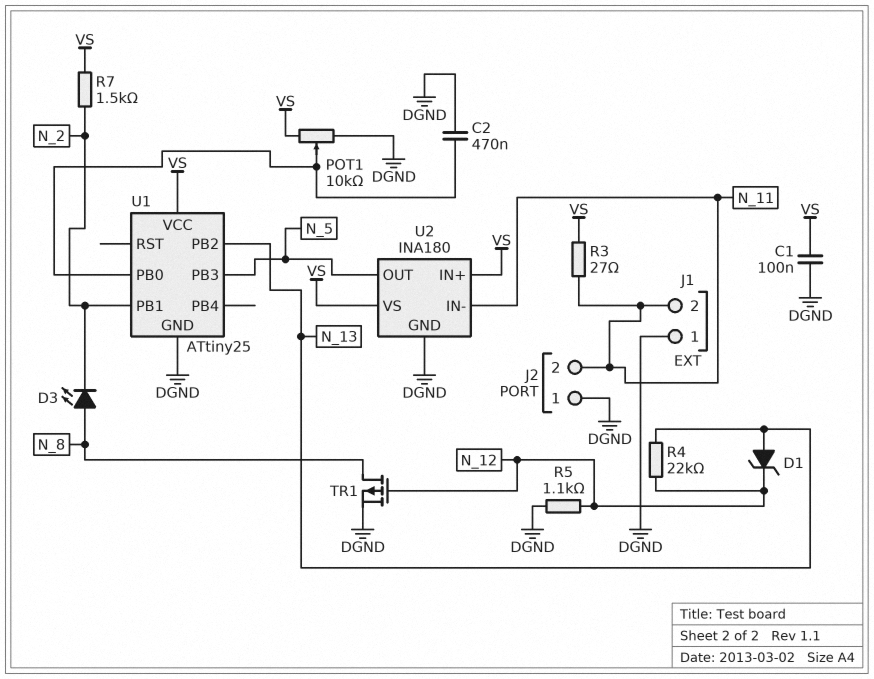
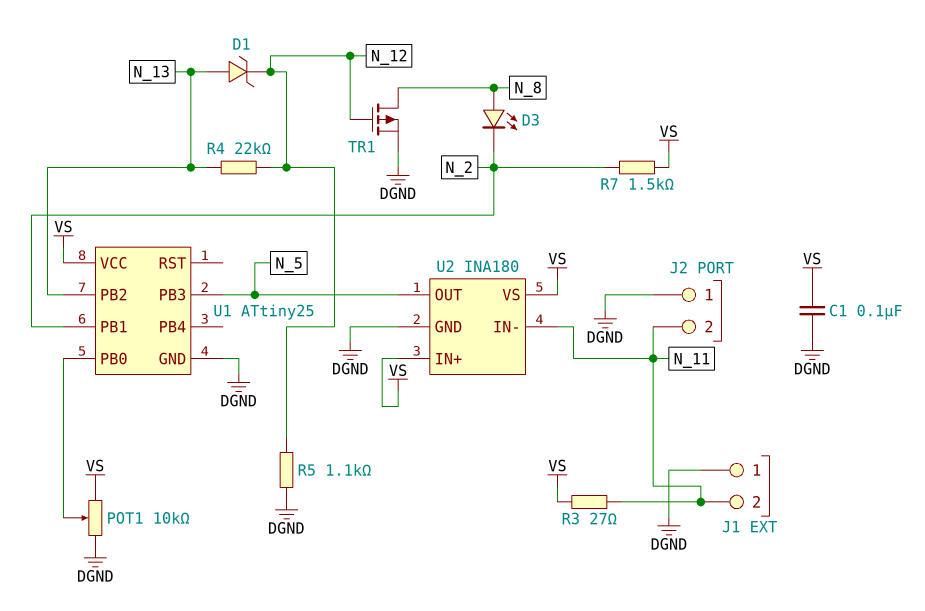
C2: 470nF (DGND, U1/PB0) -> none

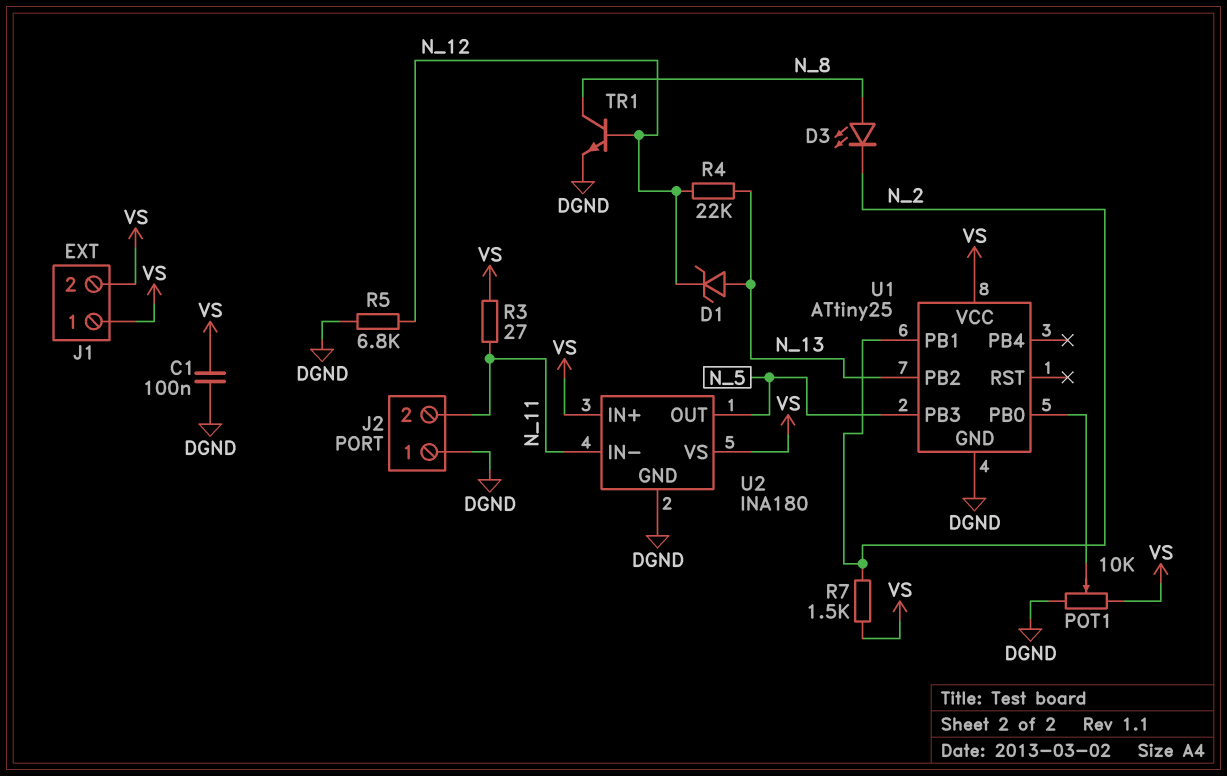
J1 pin 1: DGND -> VS
J1 pin 2: N_11 -> VS
R5: 1.1k (DGND, N_12) -> 6.8k (DGND, N_12)
TR1: PMOS (G N_12, D N_8, S DGND) -> NPN (B N_12, C N_8, E DGND)

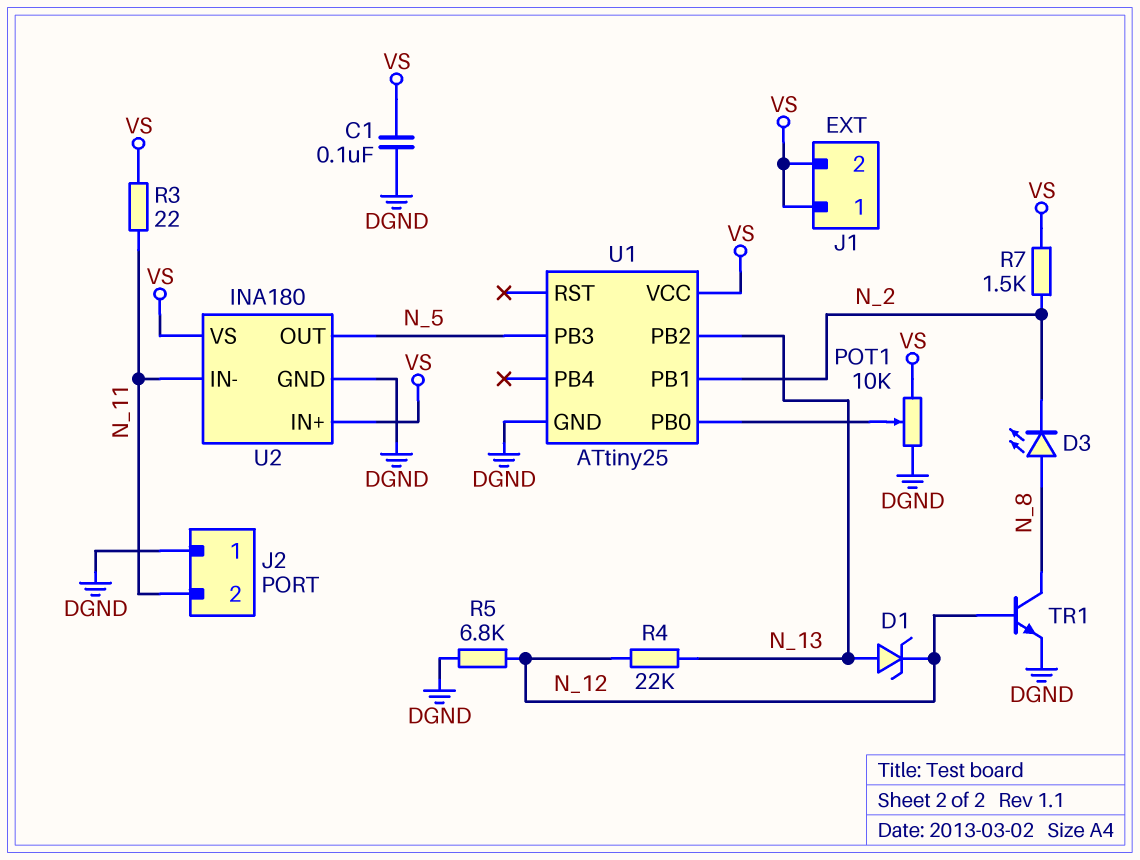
R3: 27 (N_11, VS) -> 22 (N_11, VS)

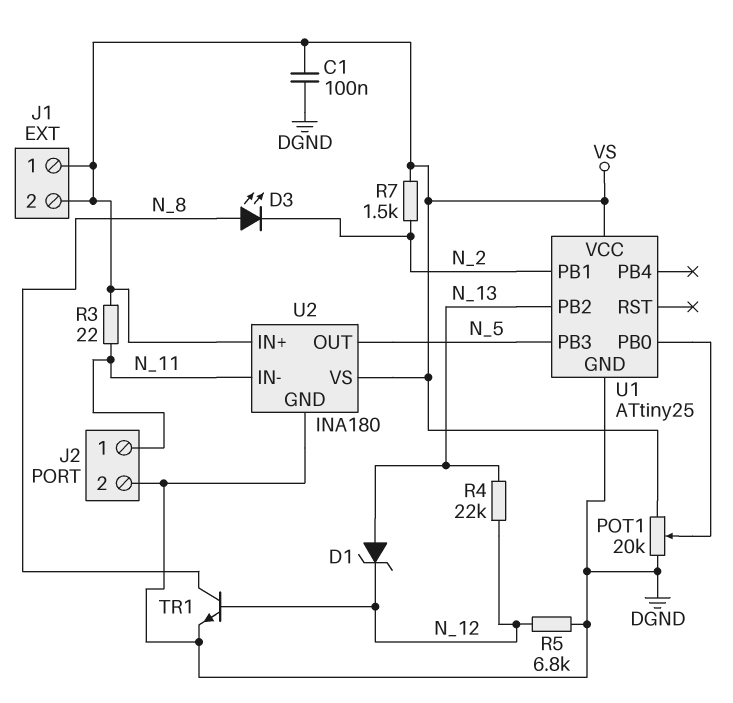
J2 pin 1: DGND -> N_11
J2 pin 2: N_11 -> DGND
POT1: 10k (DGND, VS, wiper U1/PB0) -> 20k (DGND, VS, wiper U1/PB0)

